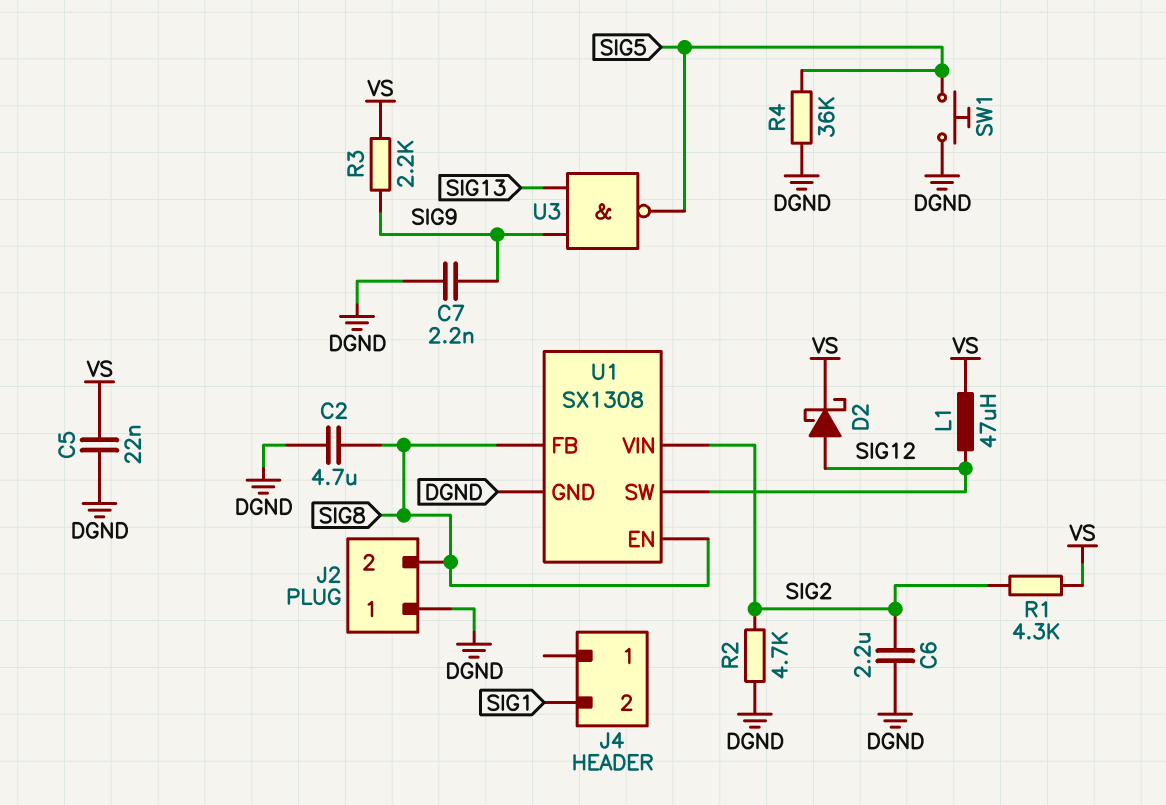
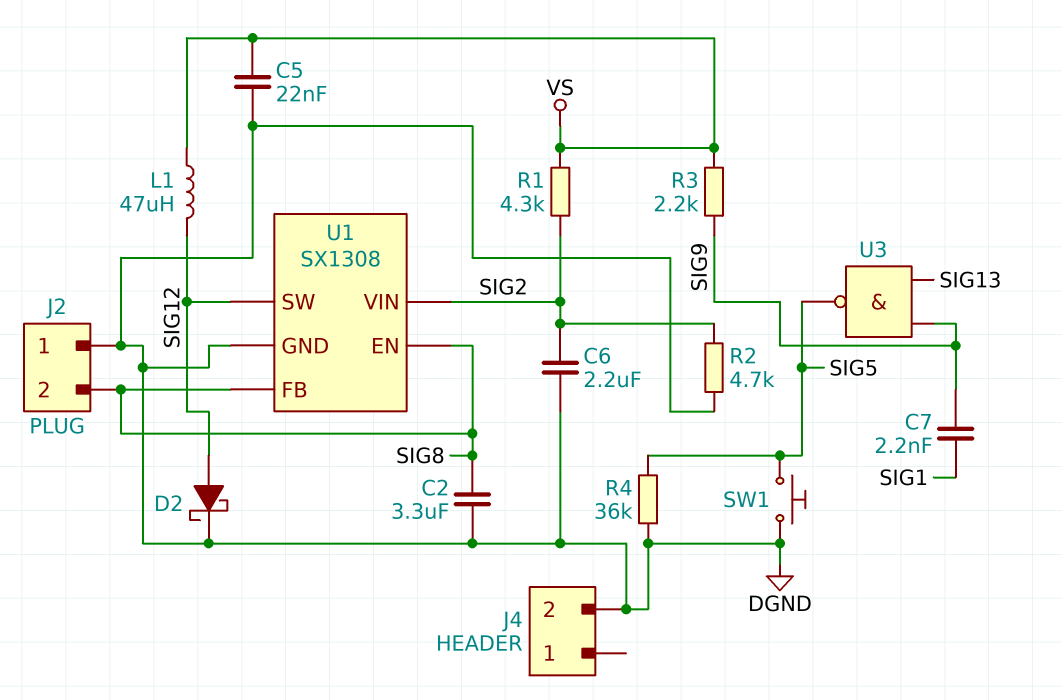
C2: 4.7uF (DGND, SIG8) -> 3.3uF (DGND, SIG8)
C7: 2.2nF (DGND, SIG9) -> 2.2nF (SIG1, SIG9)
D2: schottky (A SIG12, K VS) -> schottky (A SIG12, K DGND)
J4 pin 2: SIG1 -> DGND

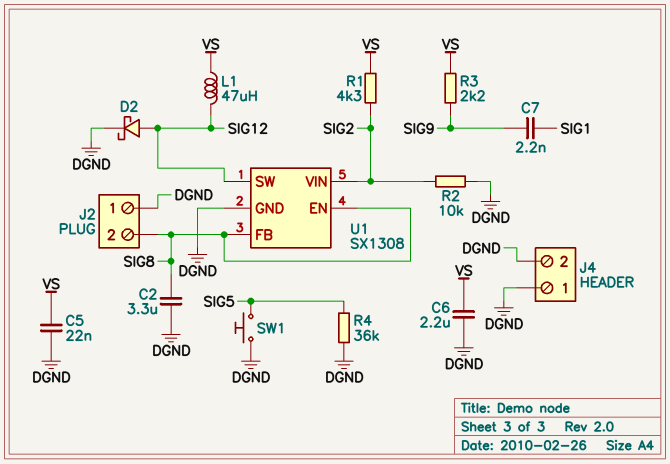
C6: 2.2uF (DGND, SIG2) -> 2.2uF (DGND, VS)
J4 pin 1: none -> DGND
R2: 4.7k (DGND, SIG2) -> 10k (DGND, SIG2)
U3: NAND (in SIG9, in SIG13, out SIG5) -> none

